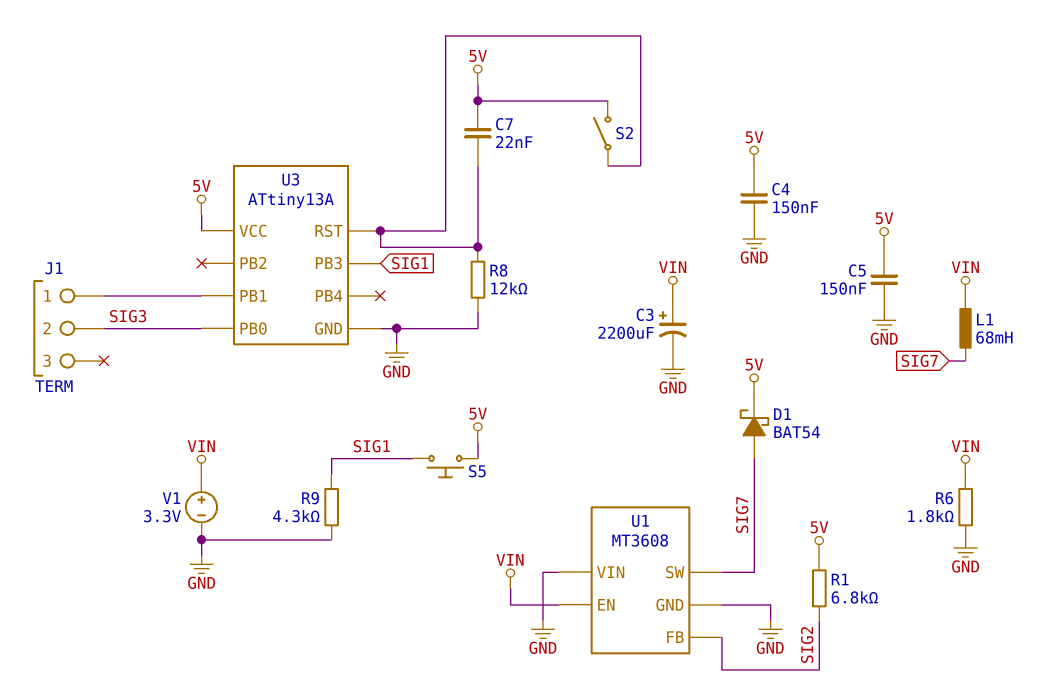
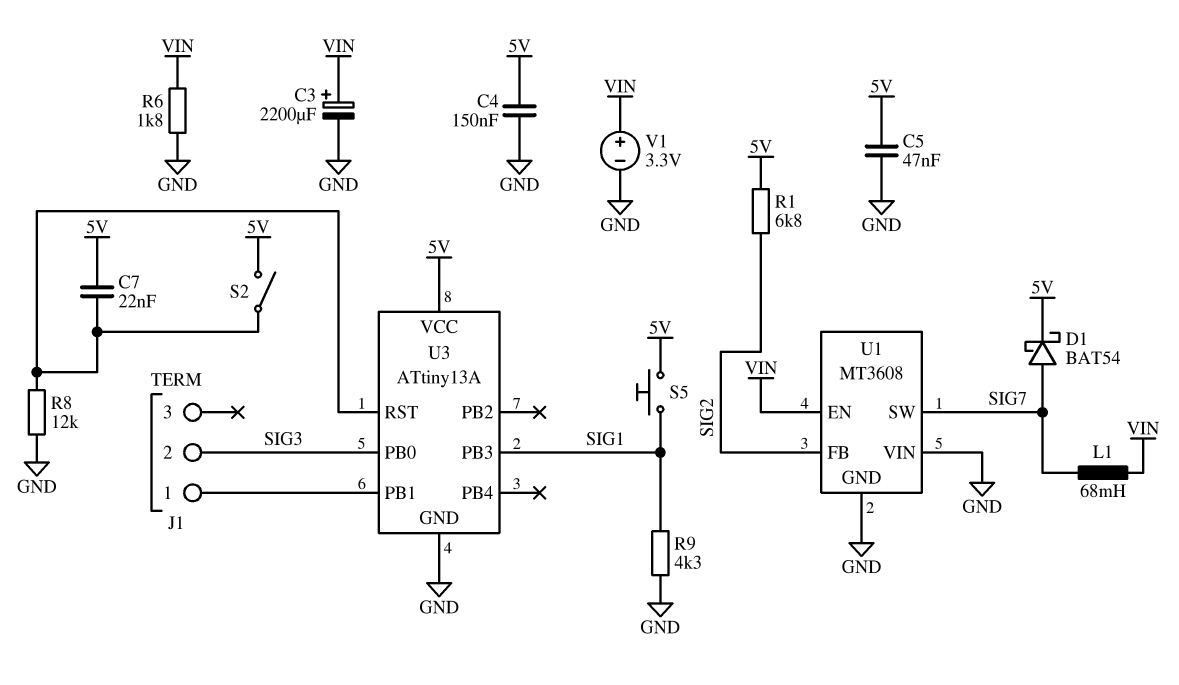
C5: 150nF (5V, GND) -> 47nF (5V, GND)

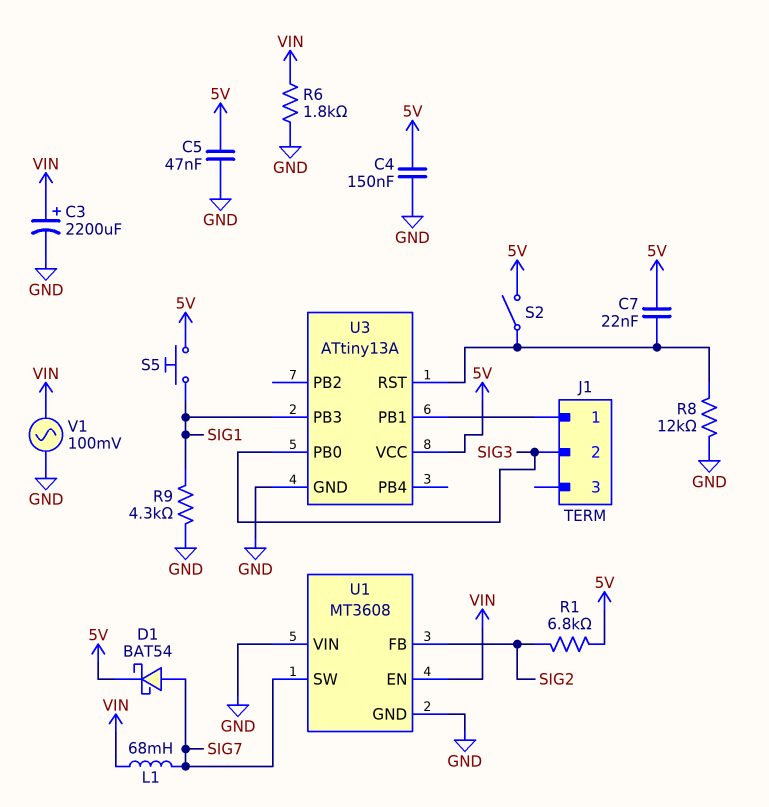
V1: 3.3V (plus VIN, minus GND) -> AC 100mV (GND, VIN)

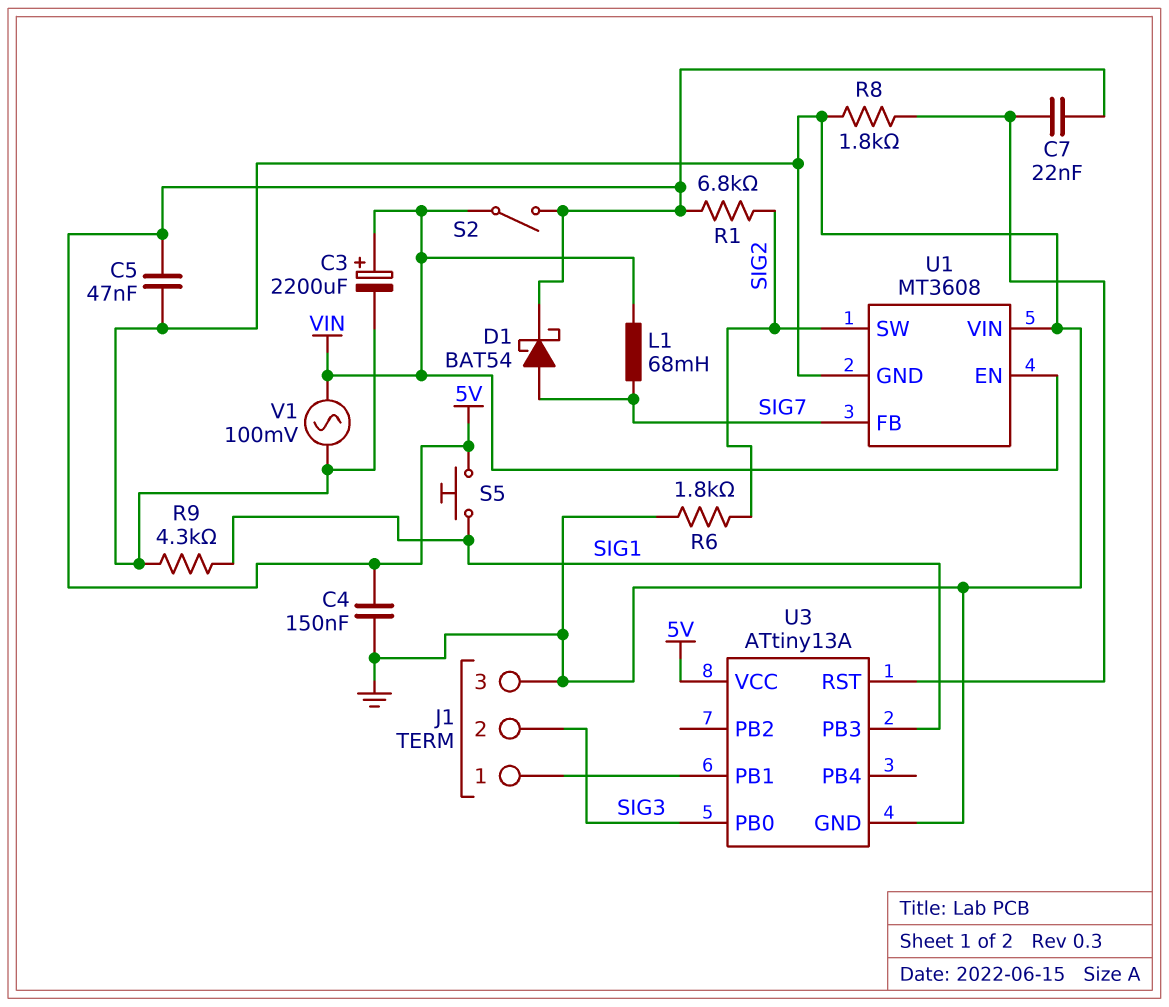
J1 pin 3: none -> GND
R6: 1.8k (GND, VIN) -> 1.8k (GND, SIG2)
R8: 12k (GND, U3/RST) -> 1.8k (GND, U3/RST)
S2: switch (5V, U3/RST) -> switch (5V, VIN)
U1 pin FB: SIG2 -> SIG7
U1 pin SW: SIG7 -> SIG2

